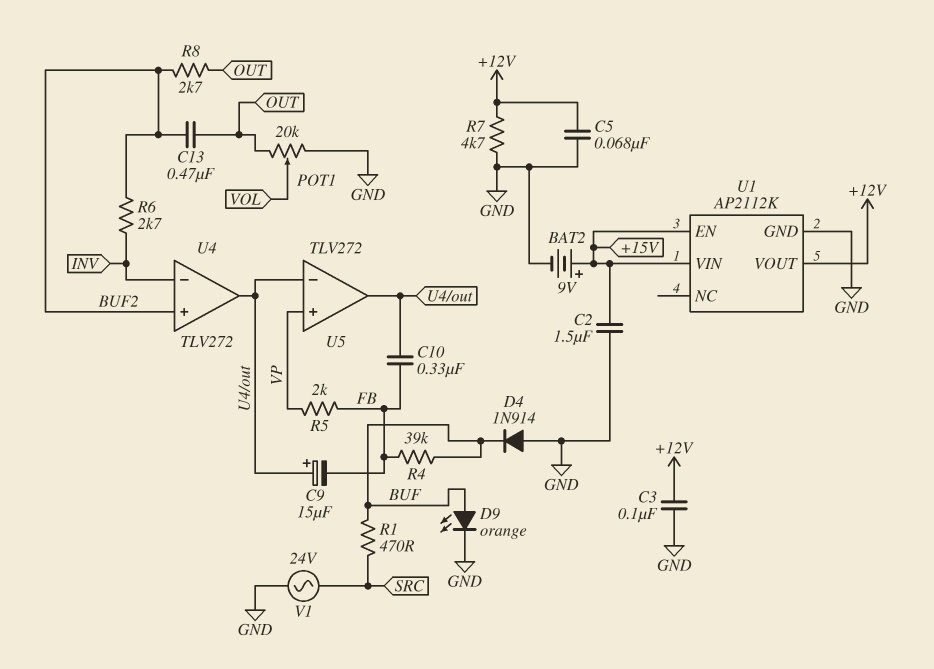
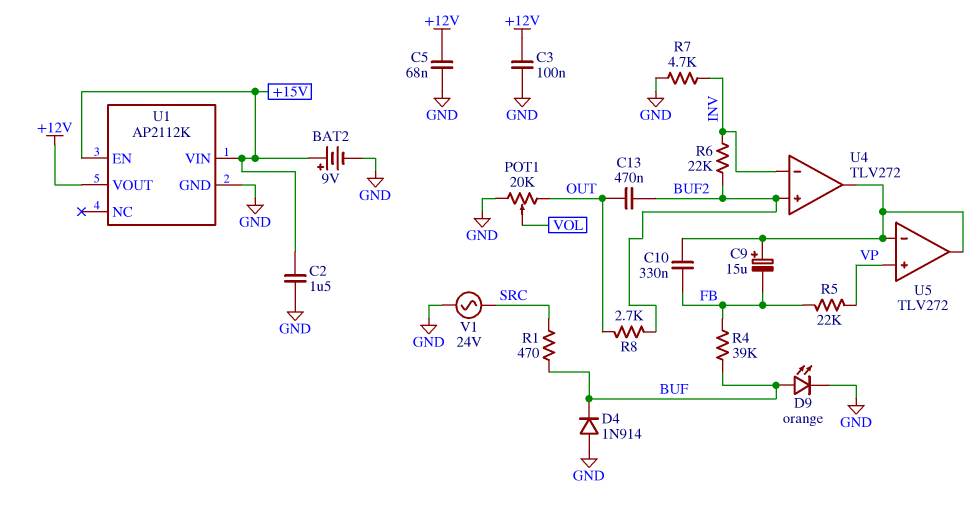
R5: 2k (FB, VP) -> 22k (FB, VP)
R6: 2.7k (BUF2, INV) -> 22k (BUF2, INV)
R7: 4.7k (+12V, GND) -> 4.7k (GND, INV)

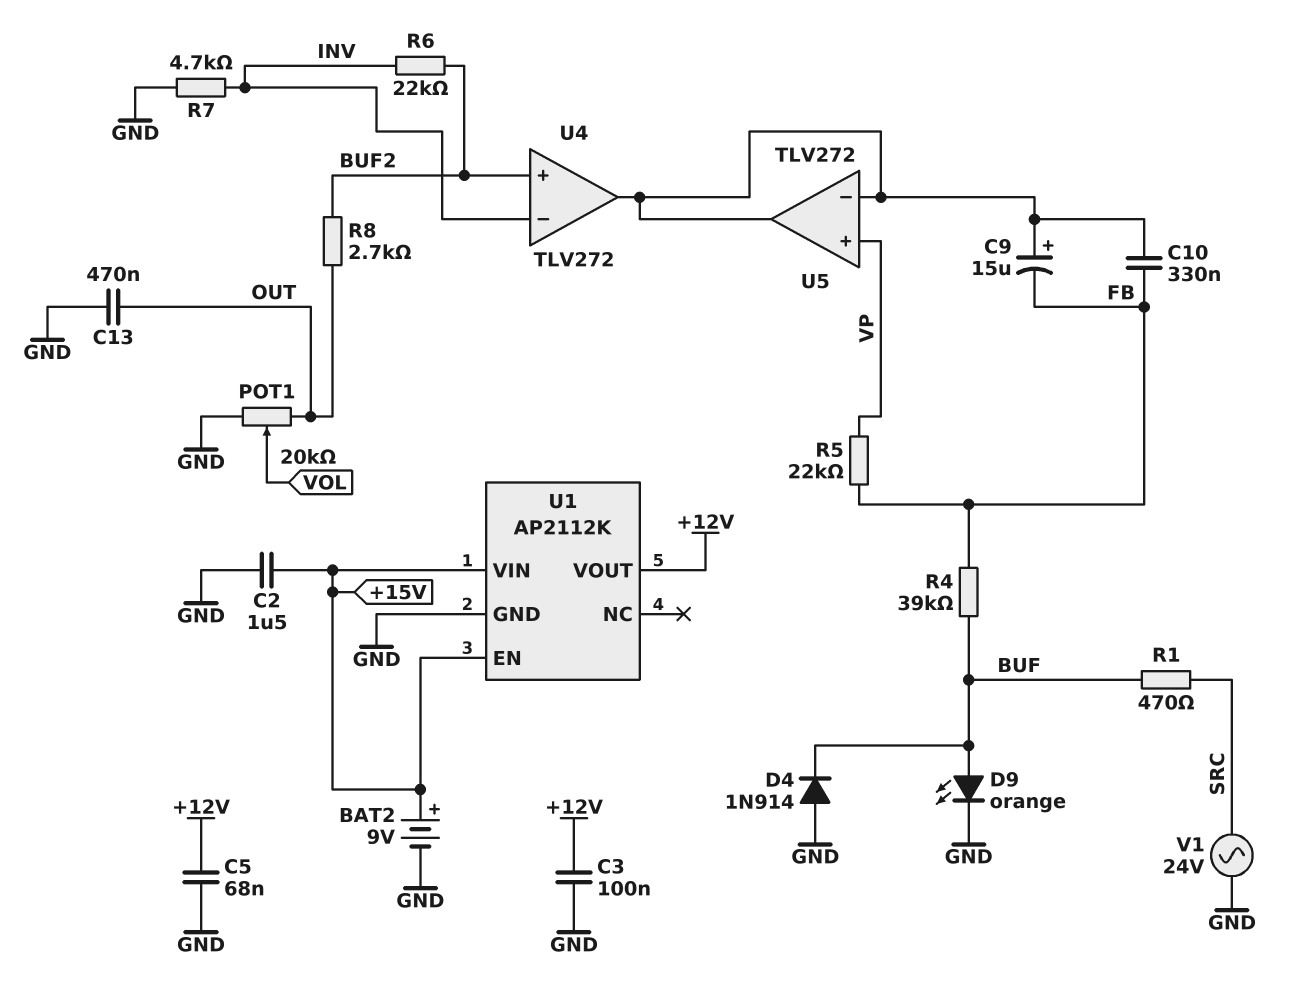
C13: 470nF (BUF2, OUT) -> 470nF (GND, OUT)

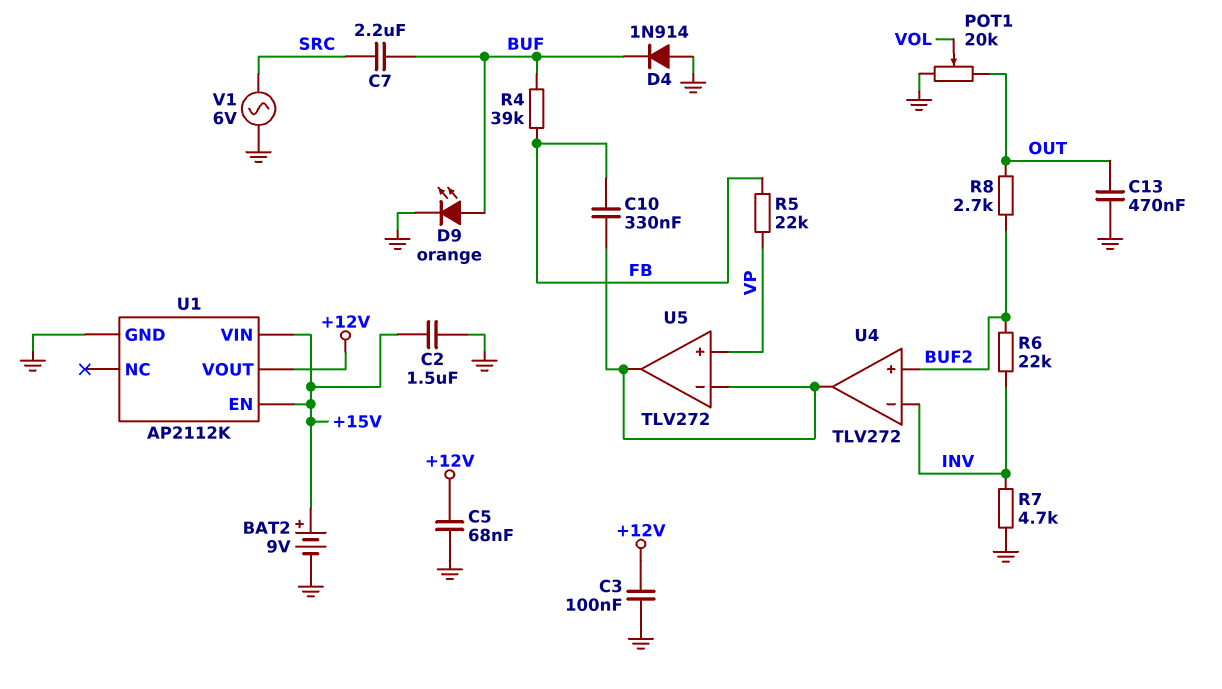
C7: none -> 2.2uF (BUF, SRC)
C9: 15uF (plus U4/out, minus FB) -> none
R1: 470 (BUF, SRC) -> none
V1: AC 24V (GND, SRC) -> AC 6V (GND, SRC)

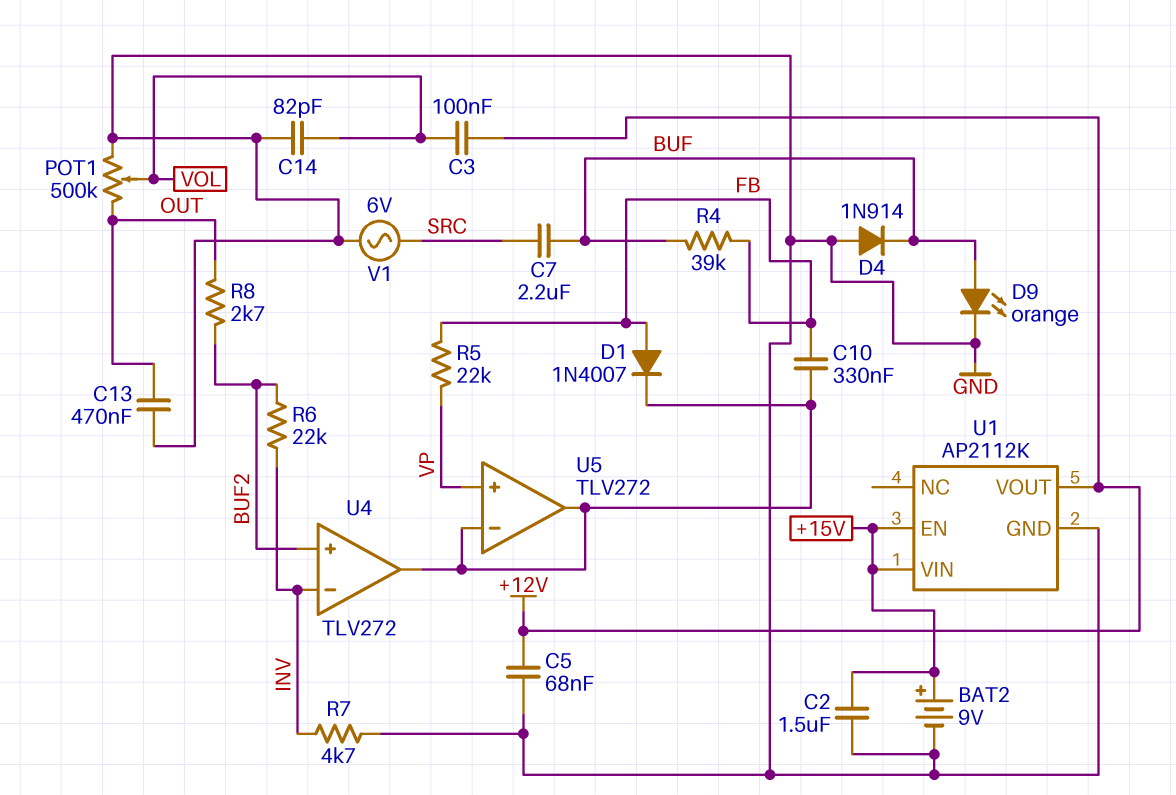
C3: 100nF (+12V, GND) -> 100nF (+12V, VOL)
C14: none -> 82pF (GND, VOL)
D1: none -> diode 1N4007 (A FB, K U4/out)
POT1: 20k (GND, OUT, wiper VOL) -> 500k (GND, OUT, wiper VOL)

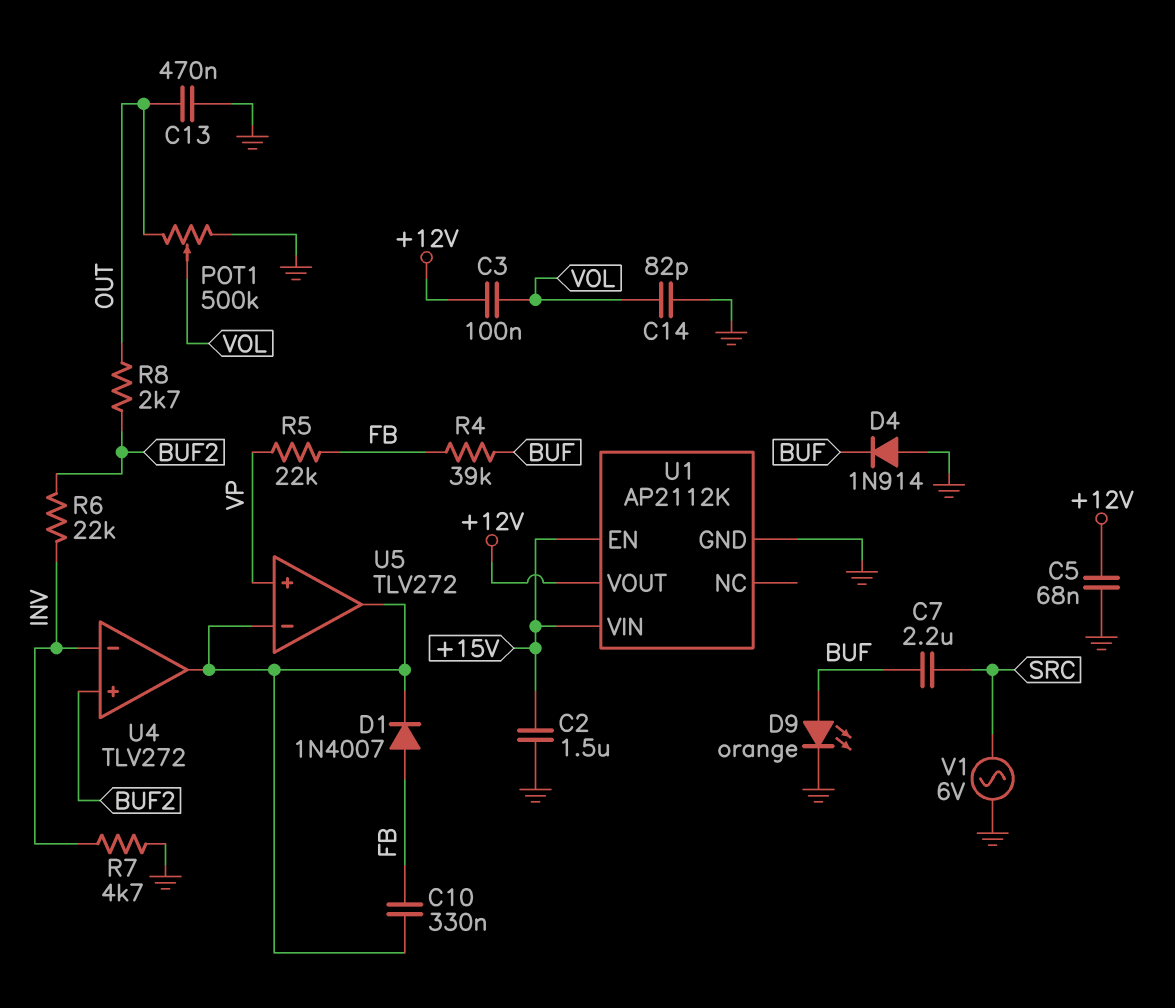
BAT2: 9V (plus +15V, minus GND) -> none

